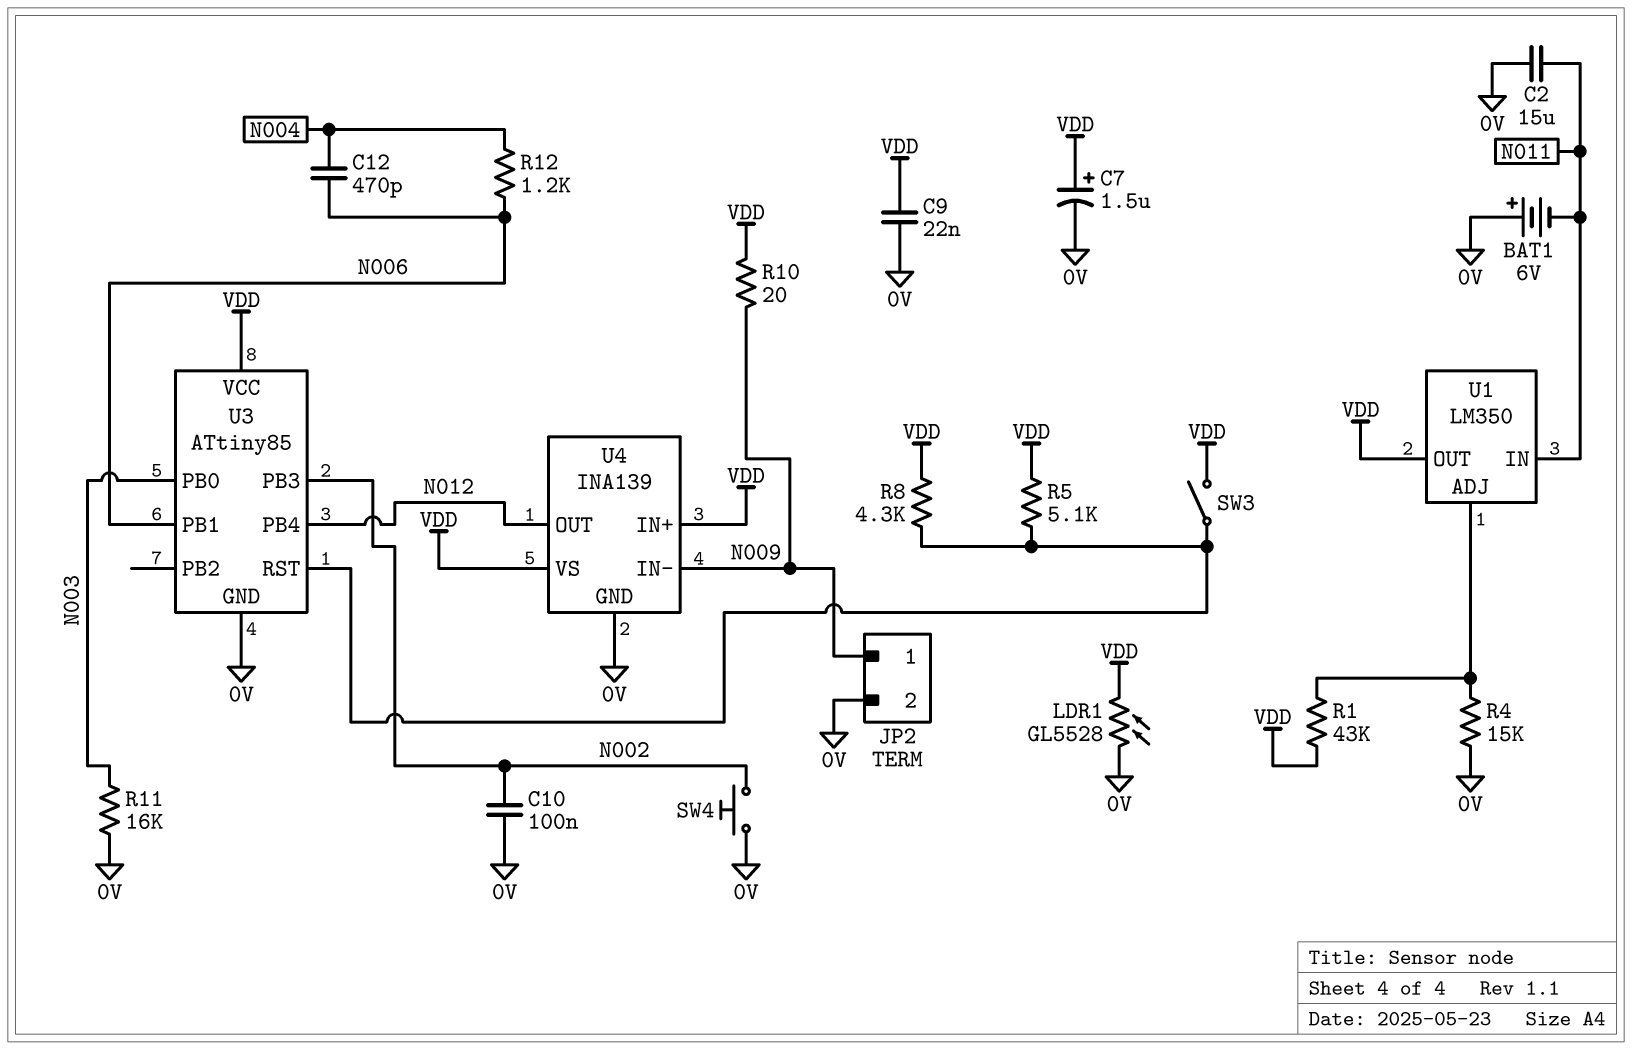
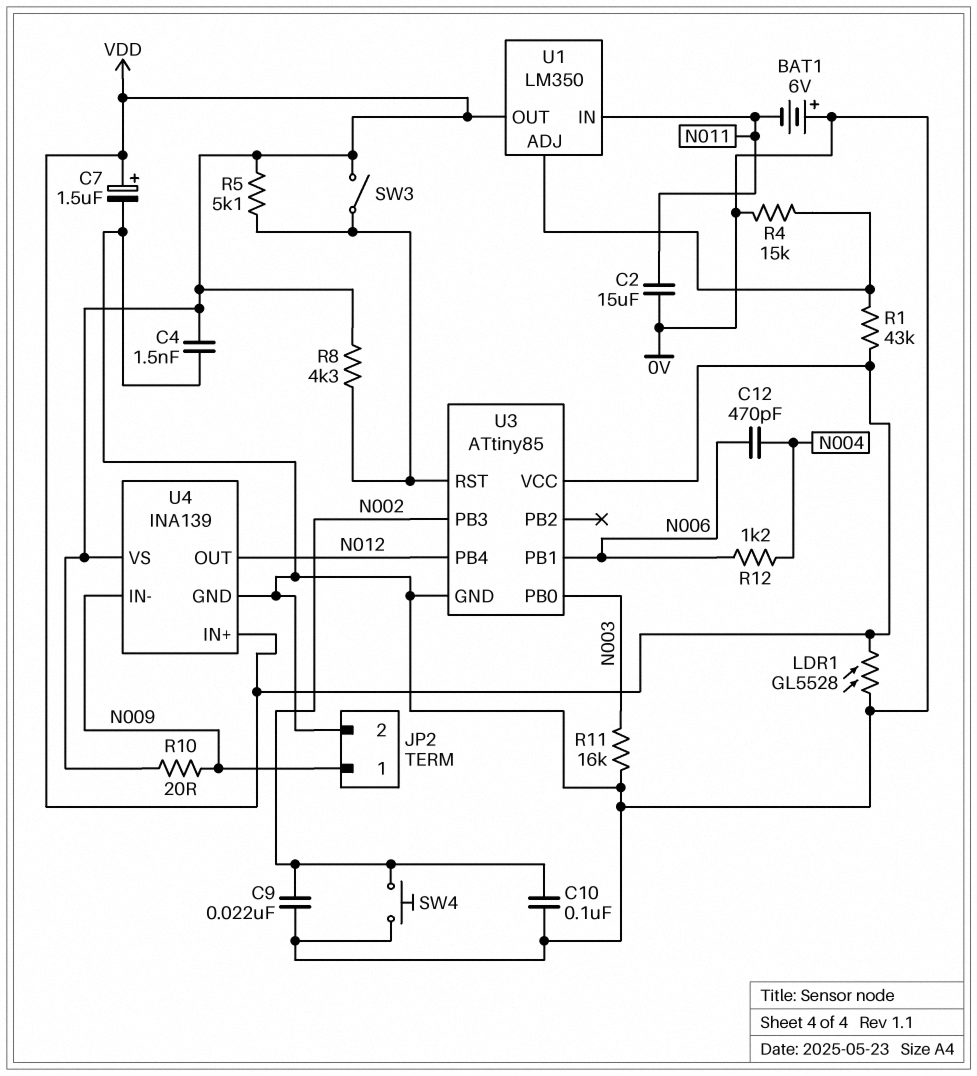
C4: none -> 1.5nF (0V, VDD)
C9: 22nF (0V, VDD) -> 22nF (0V, N002)

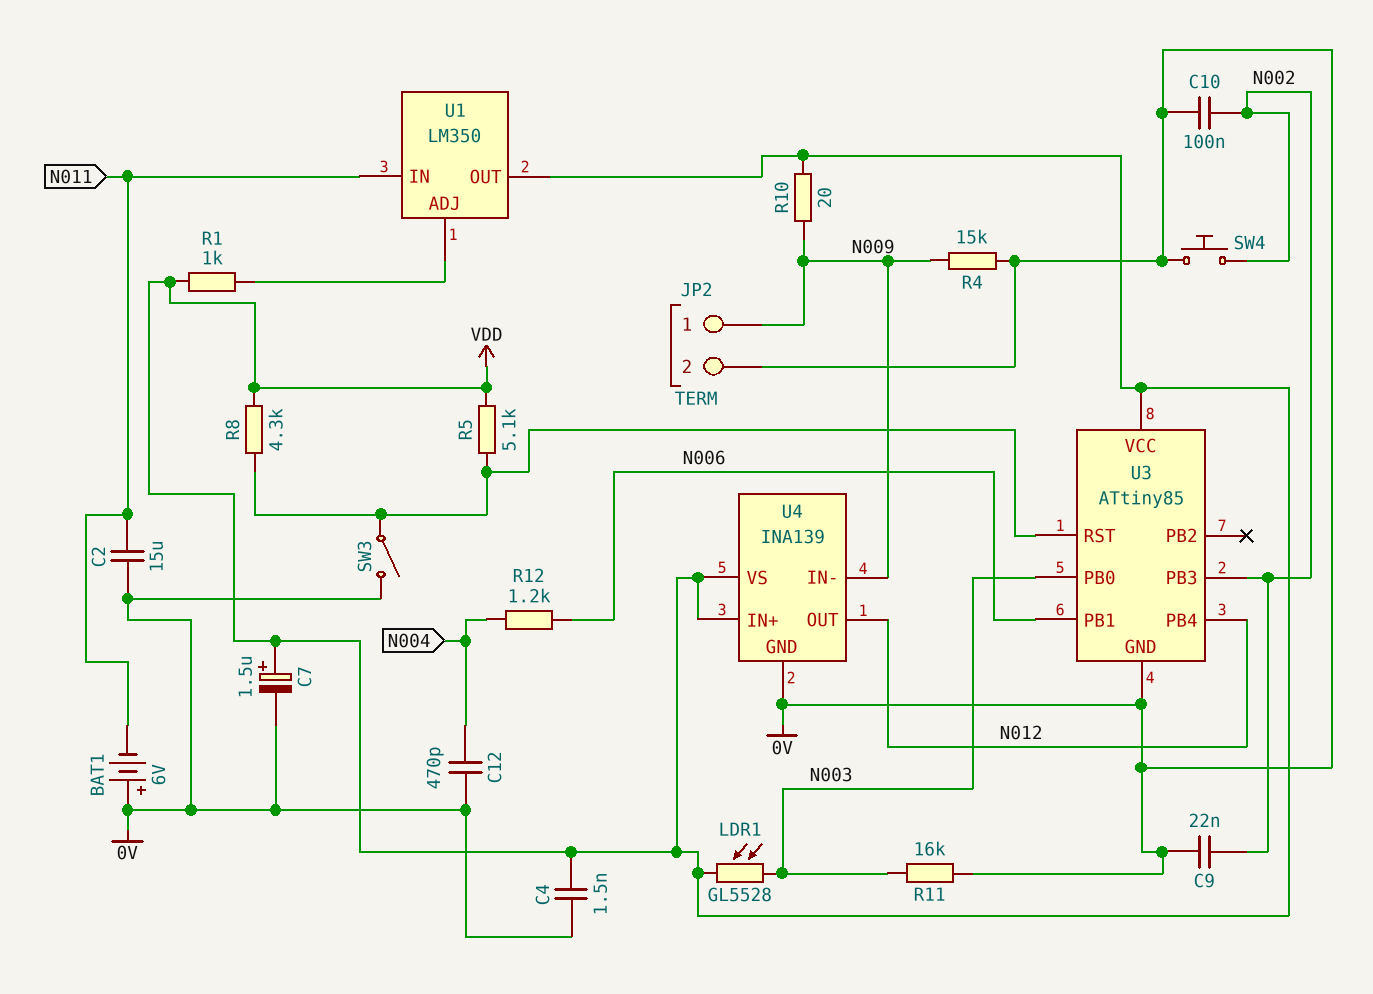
C12: 470pF (N004, N006) -> 470pF (0V, N004)
LDR1: GL5528 (0V, VDD) -> GL5528 (N003, VDD)
R1: 43k (U1/ADJ, VDD) -> 1k (U1/ADJ, VDD)
R4: 15k (0V, U1/ADJ) -> 15k (0V, N009)
SW3: switch (U3/RST, VDD) -> switch (0V, U3/RST)

